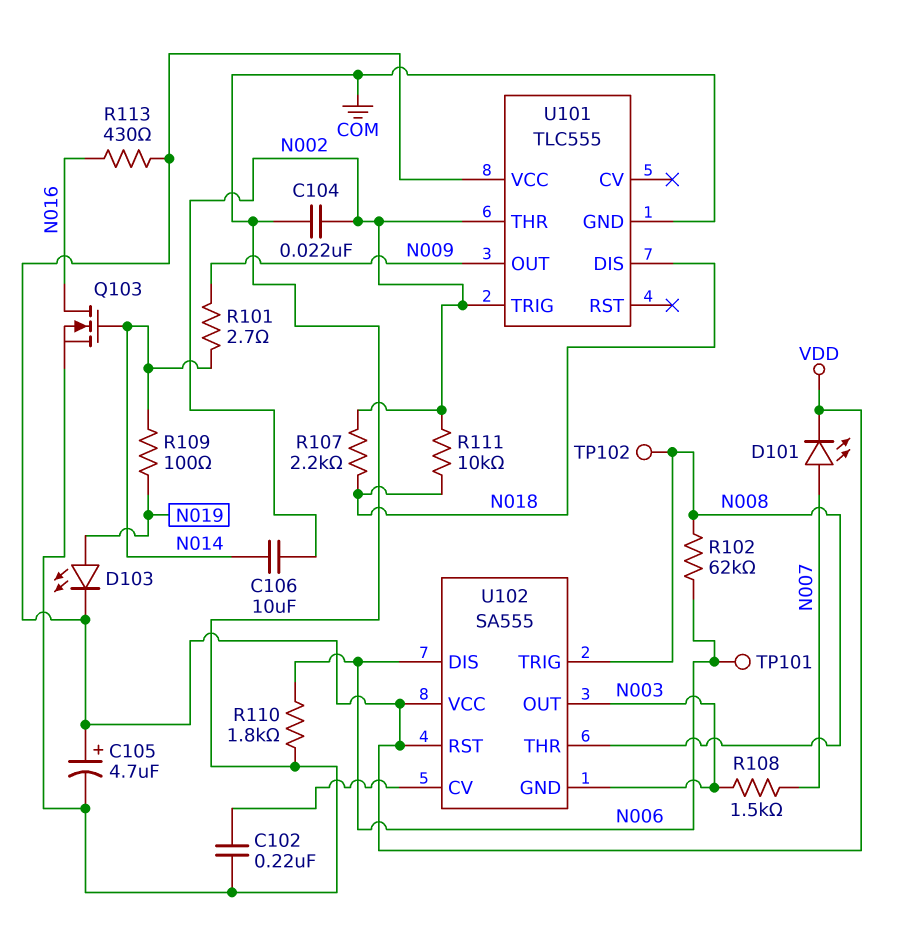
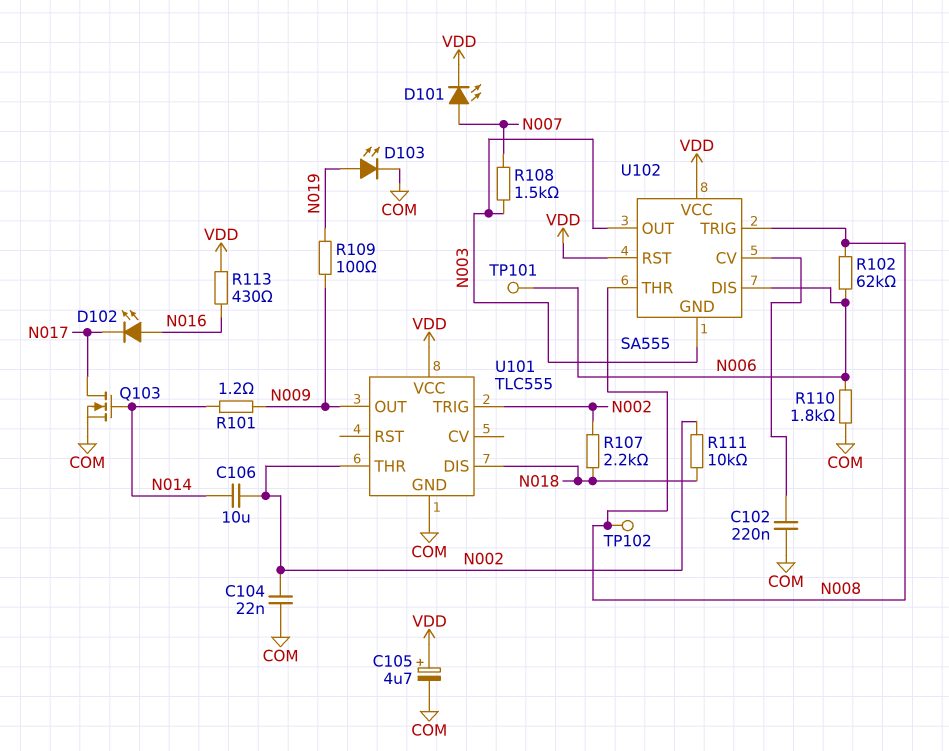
D102: none -> LED (A N016, K N017)
D103: LED (A N019, K VDD) -> LED (A N019, K COM)
Q103: NMOS (G N014, D N016, S COM) -> NMOS (G N014, D N017, S COM)
R101: 2.7 (N009, N014) -> 1.2 (N009, N014)
R109: 100 (N014, N019) -> 100 (N009, N019)

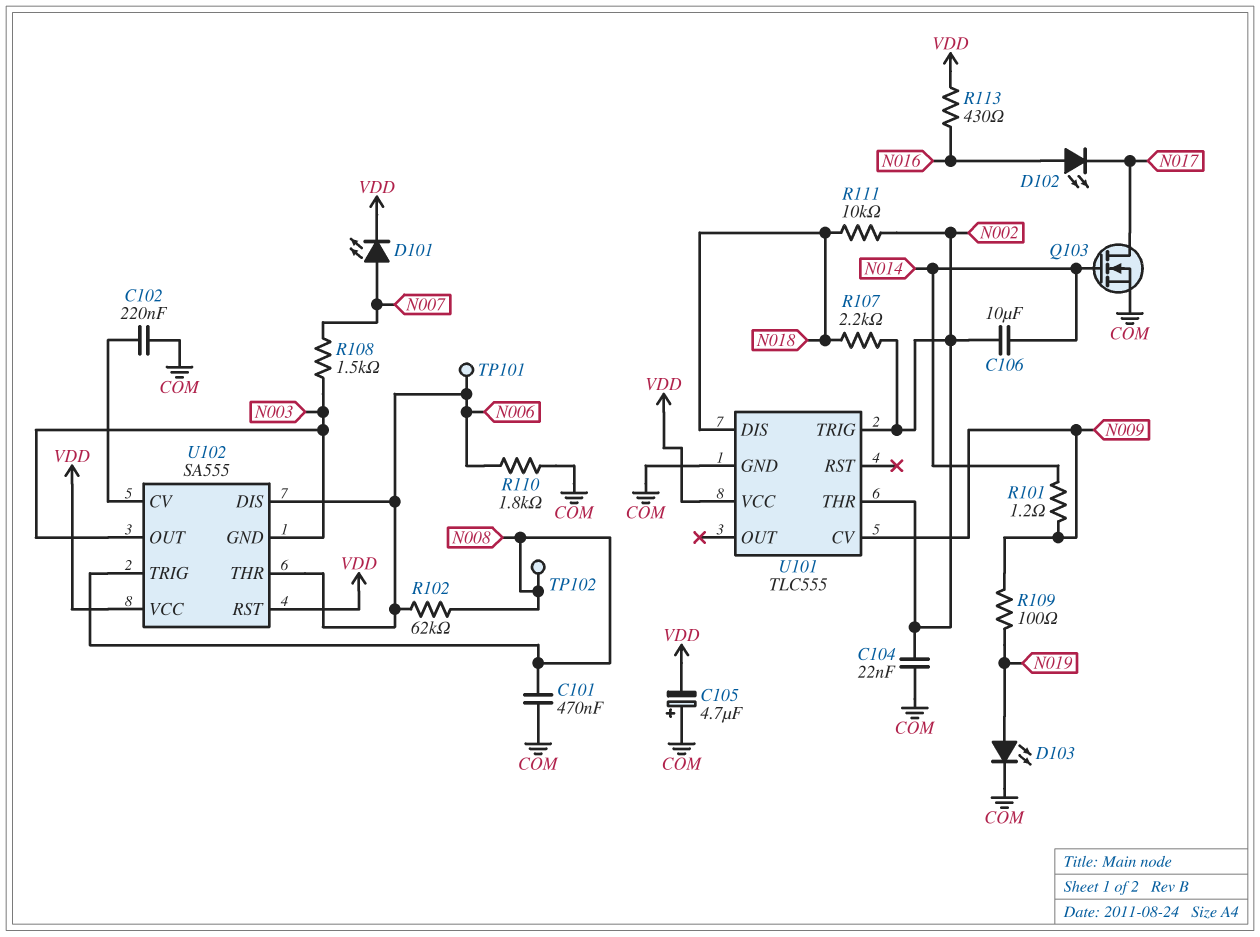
C101: none -> 470nF (COM, N008)
C105: 4.7uF (plus VDD, minus COM) -> 4.7uF (plus COM, minus VDD)
U101 pin CV: none -> N009
U101 pin OUT: N009 -> none
U102 pin THR: N008 -> N006

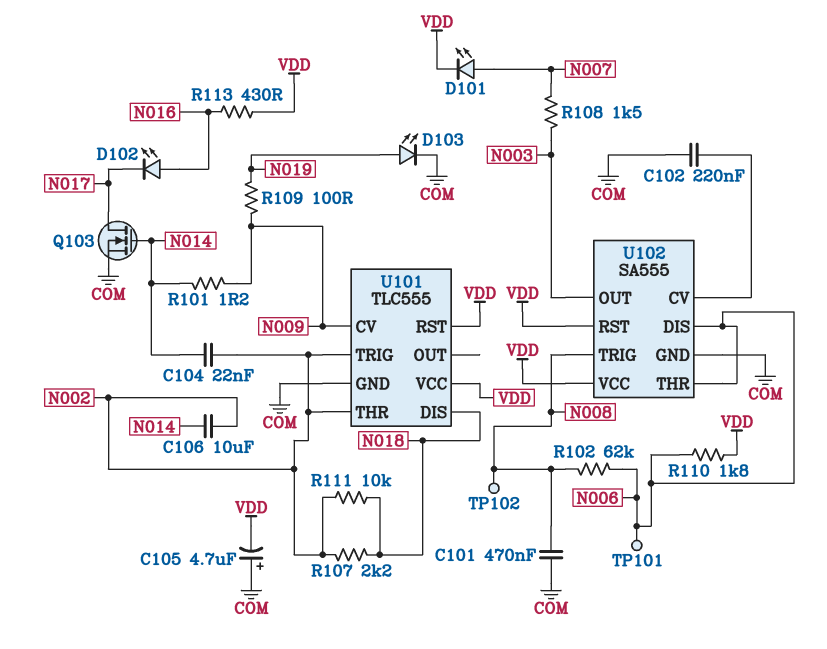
C104: 22nF (COM, N002) -> 22nF (N002, N014)
R110: 1.8k (COM, N006) -> 1.8k (N006, VDD)
U101 pin RST: none -> VDD
U102 pin GND: N003 -> COM

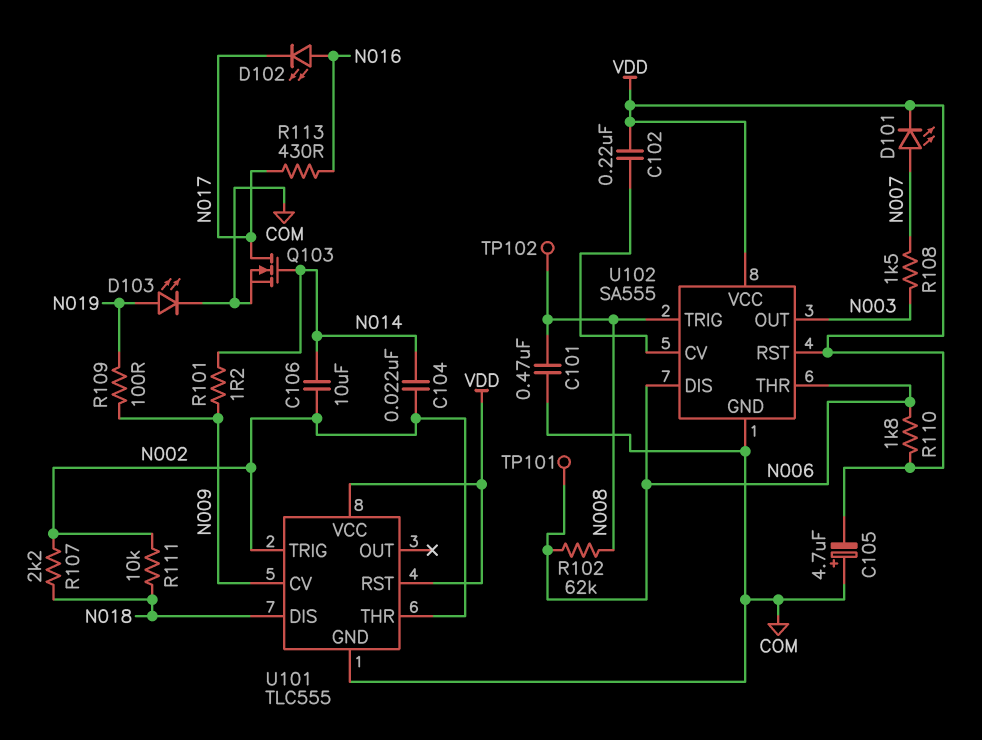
C102: 220nF (COM, U102/CV) -> 220nF (U102/CV, VDD)
R113: 430 (N016, VDD) -> 430 (N016, N017)

